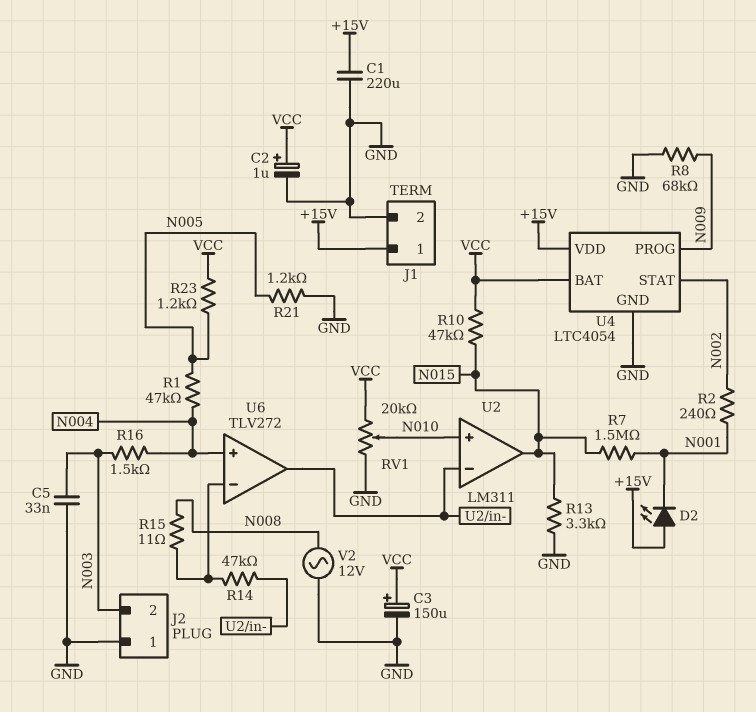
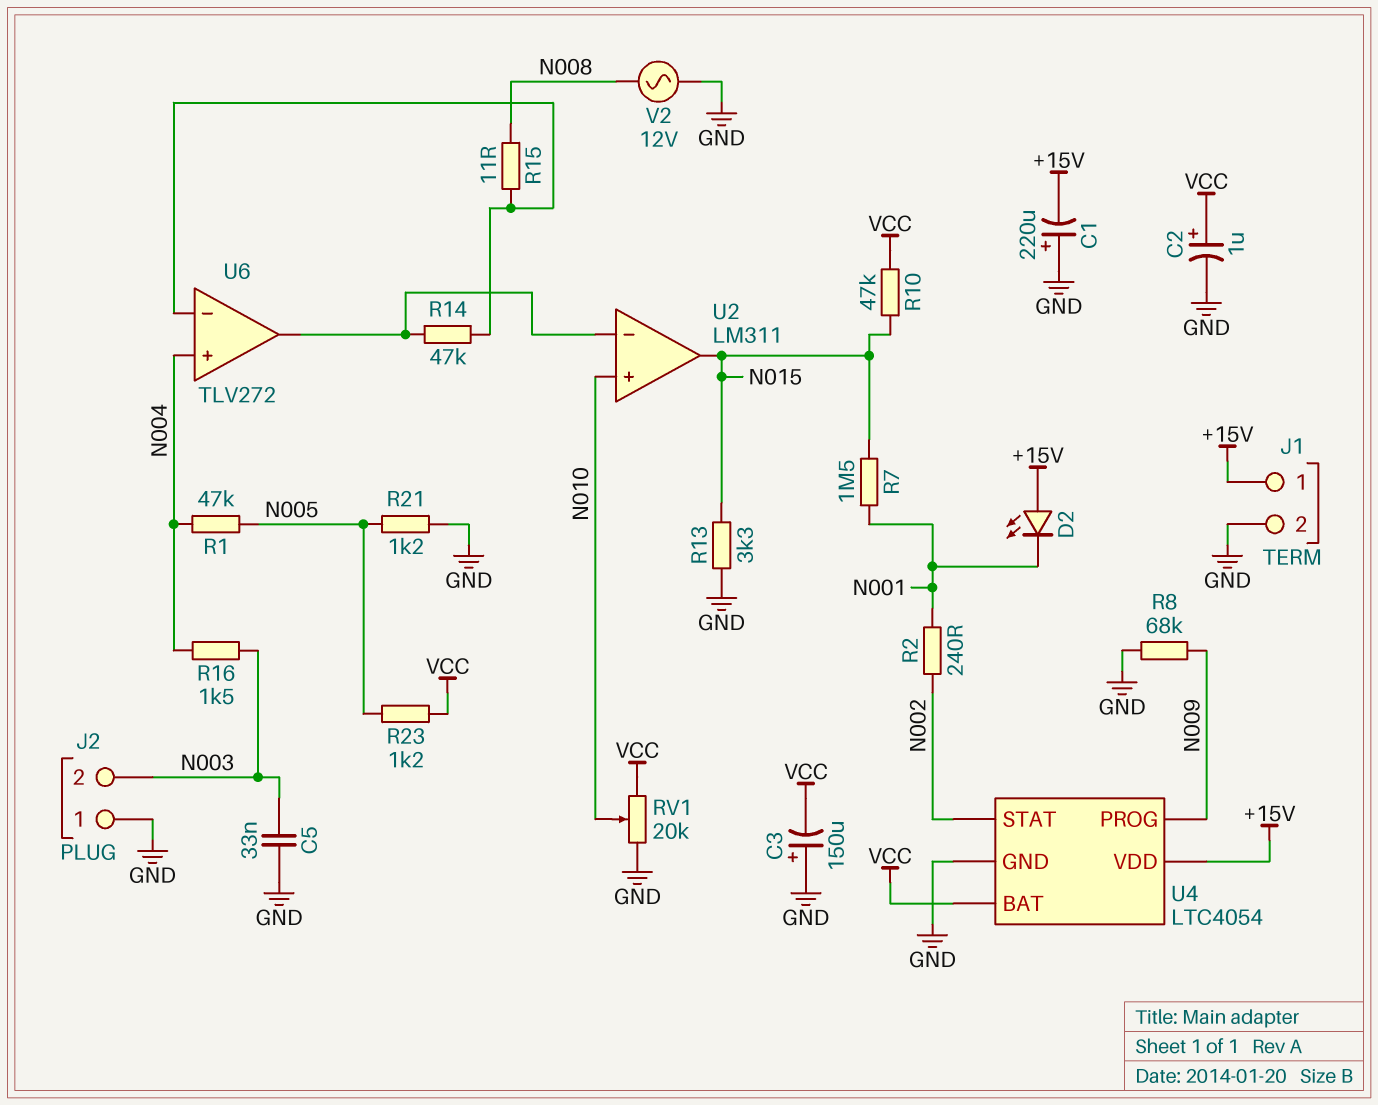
C1: 220uF (+15V, GND) -> 220uF (plus GND, minus +15V)
C3: 150uF (plus VCC, minus GND) -> 150uF (plus GND, minus VCC)

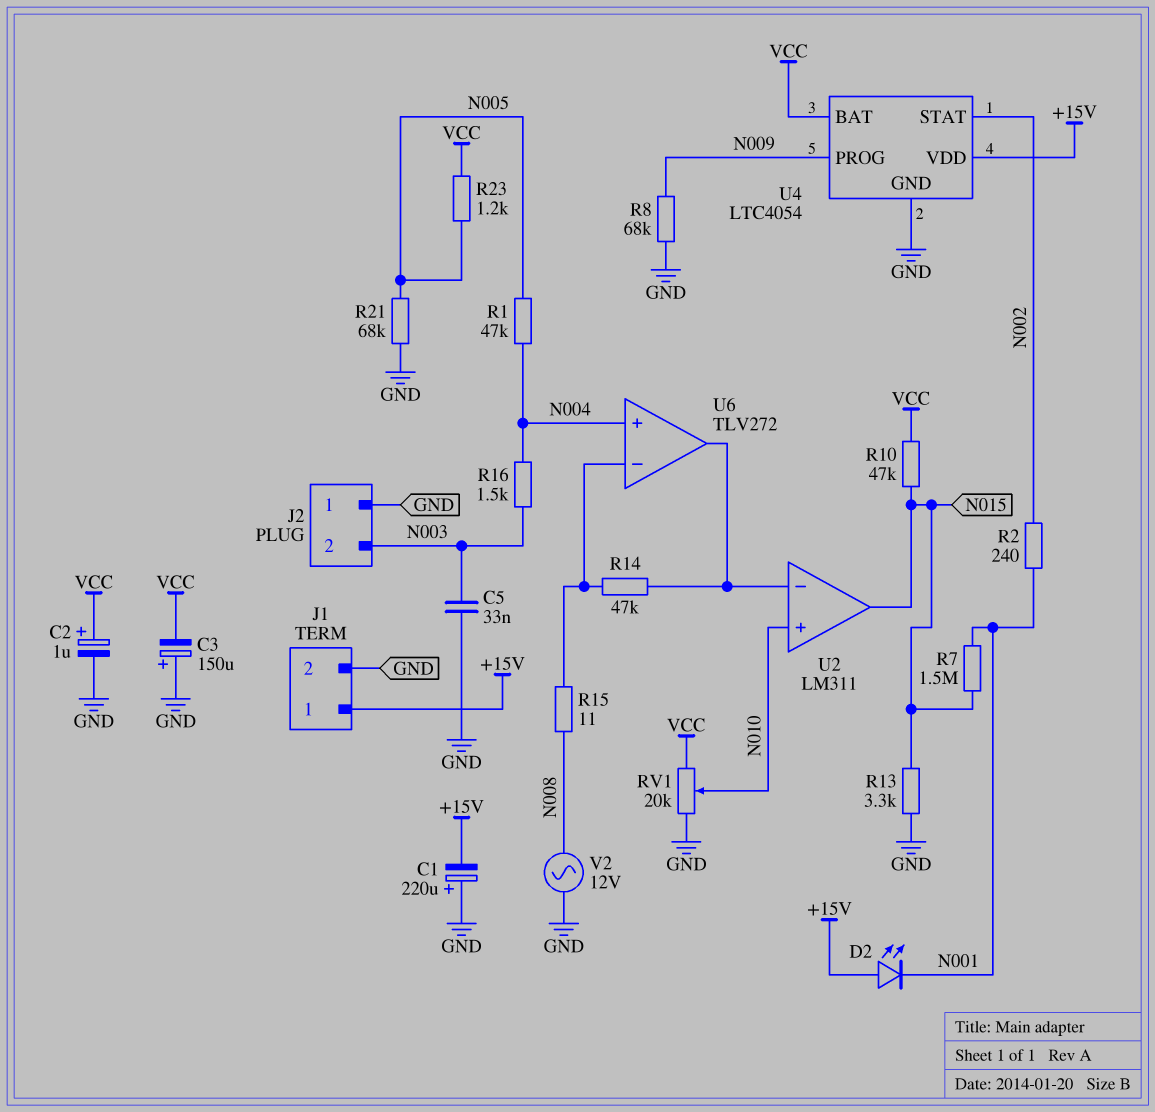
R21: 1.2k (GND, N005) -> 68k (GND, N005)

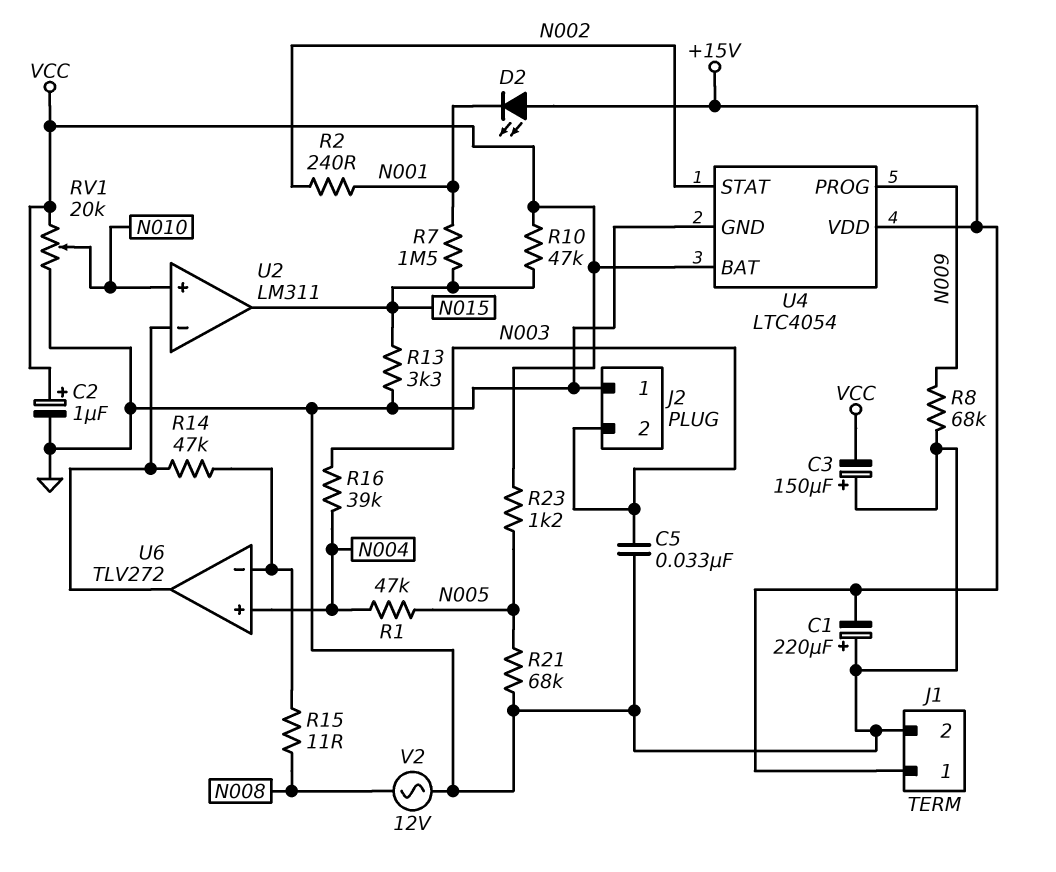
R16: 1.5k (N003, N004) -> 39k (N003, N004)

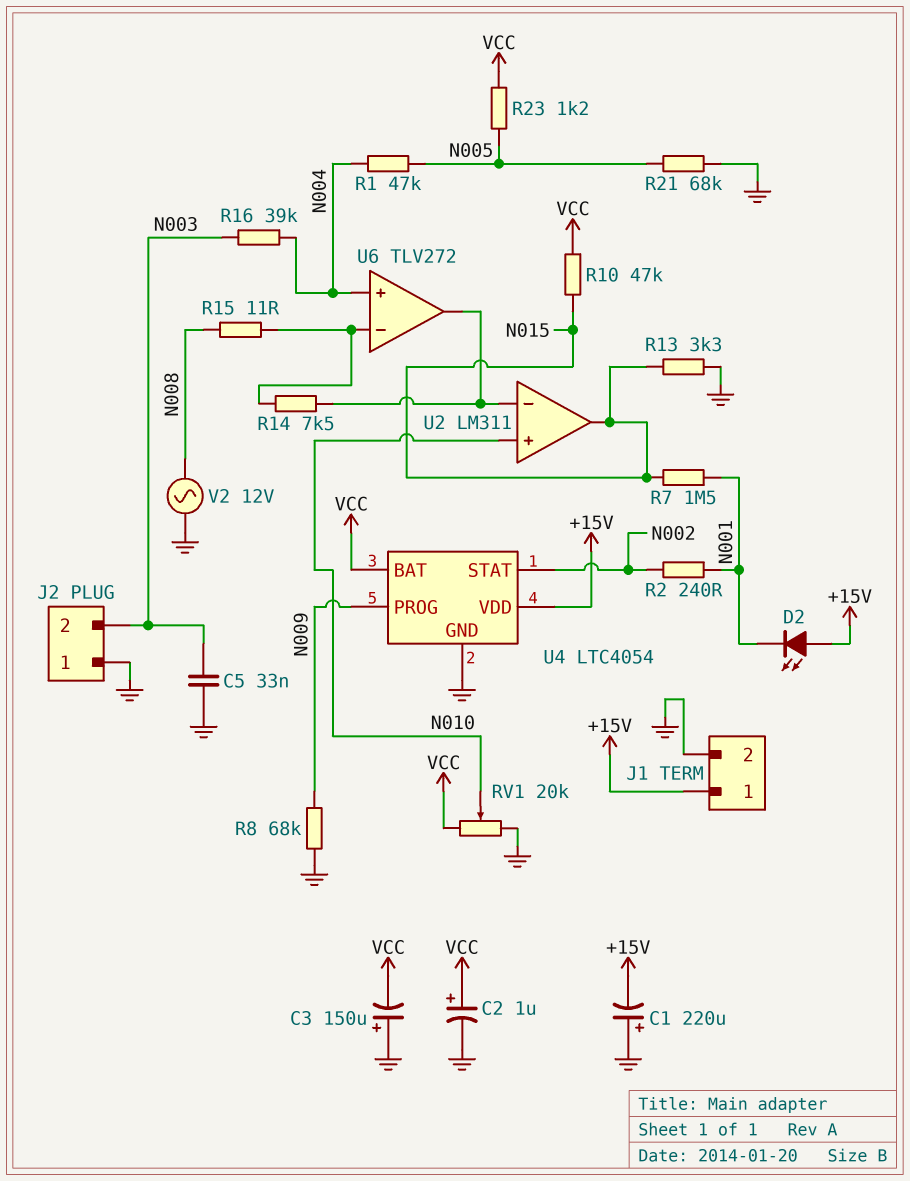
R14: 47k (U2/in-, U6/in-) -> 7.5k (U2/in-, U6/in-)

